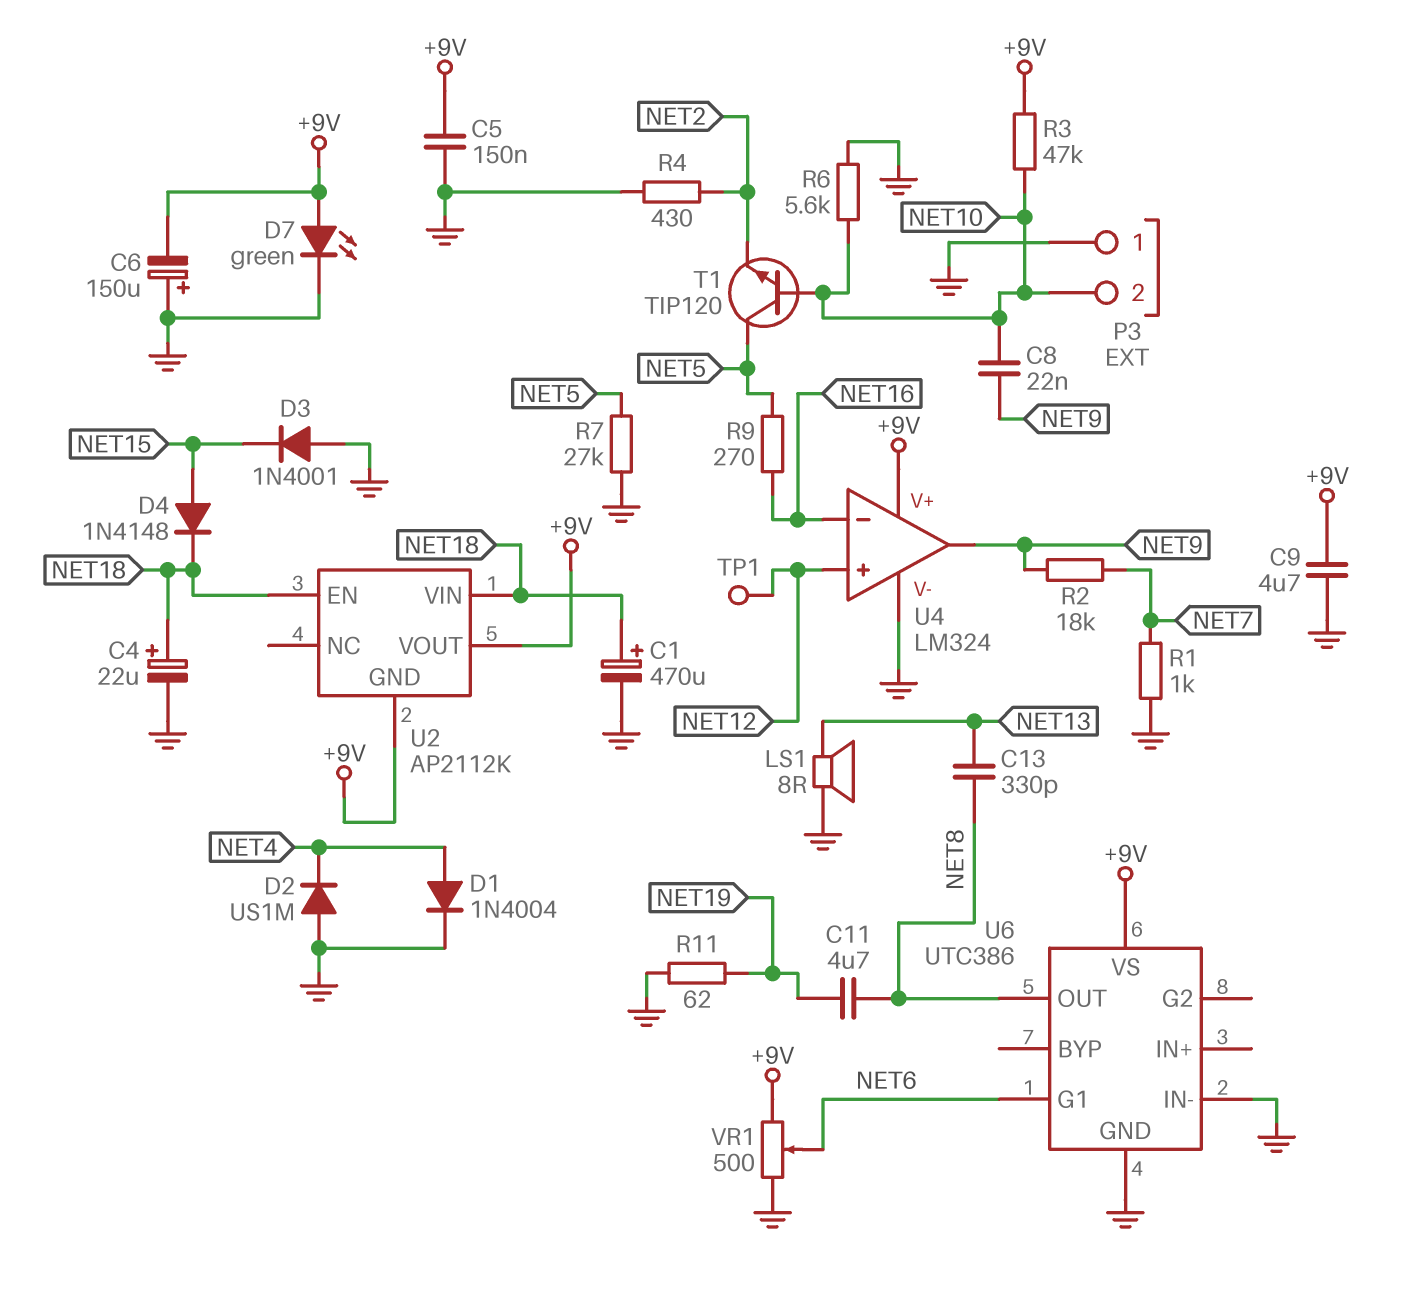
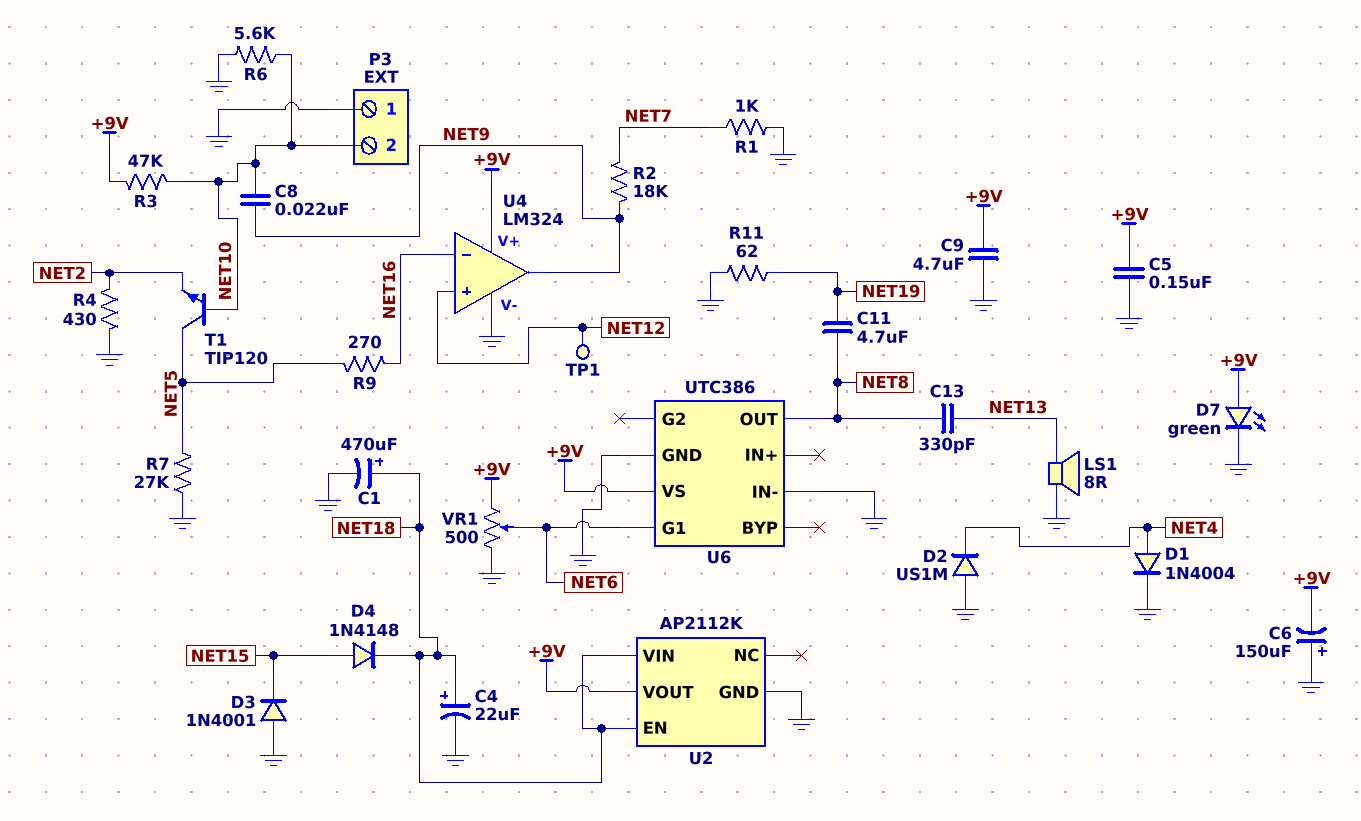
U2 pin GND: +9V -> GND

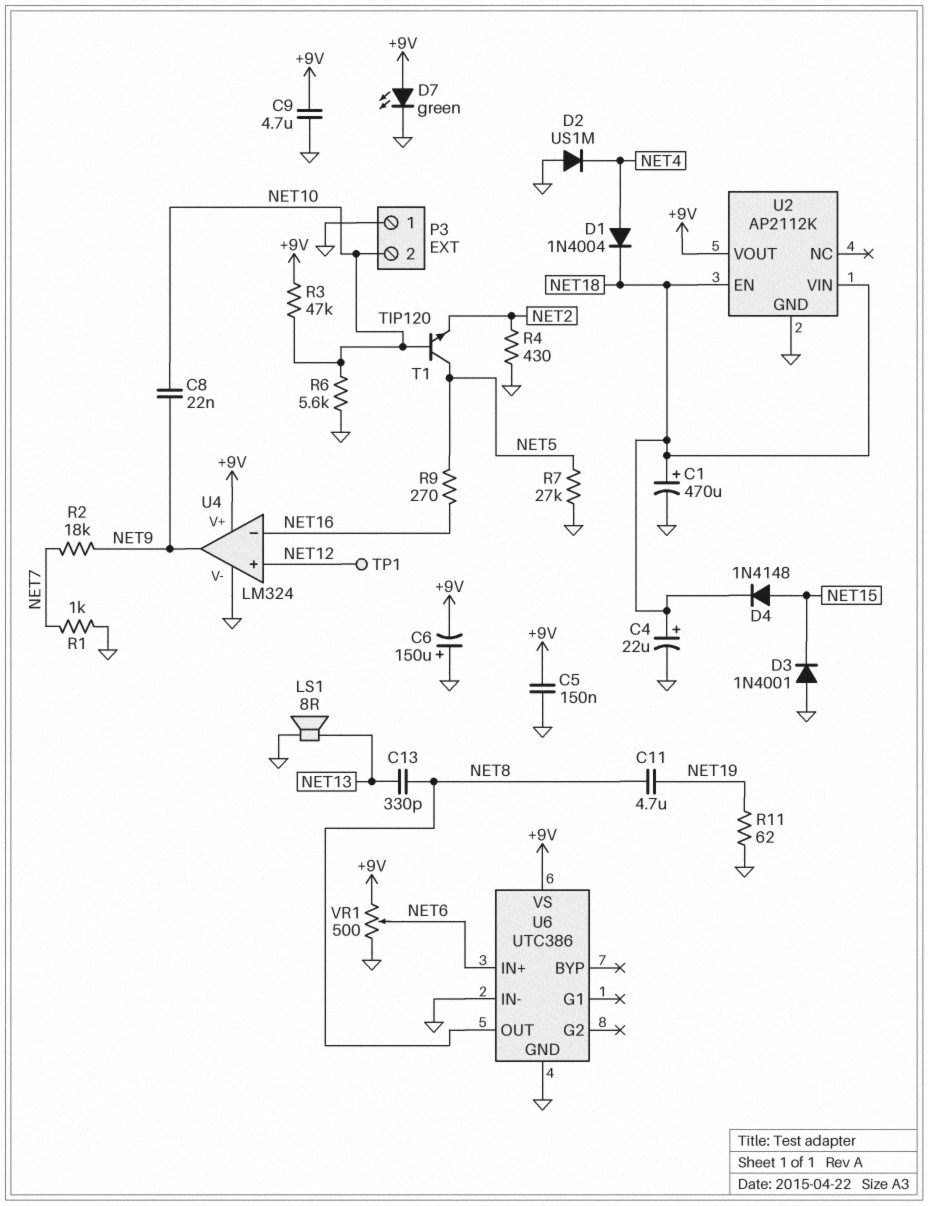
D1: diode 1N4004 (A NET4, K GND) -> diode 1N4004 (A NET4, K NET18)
U6 pin G1: NET6 -> none
U6 pin IN+: none -> NET6

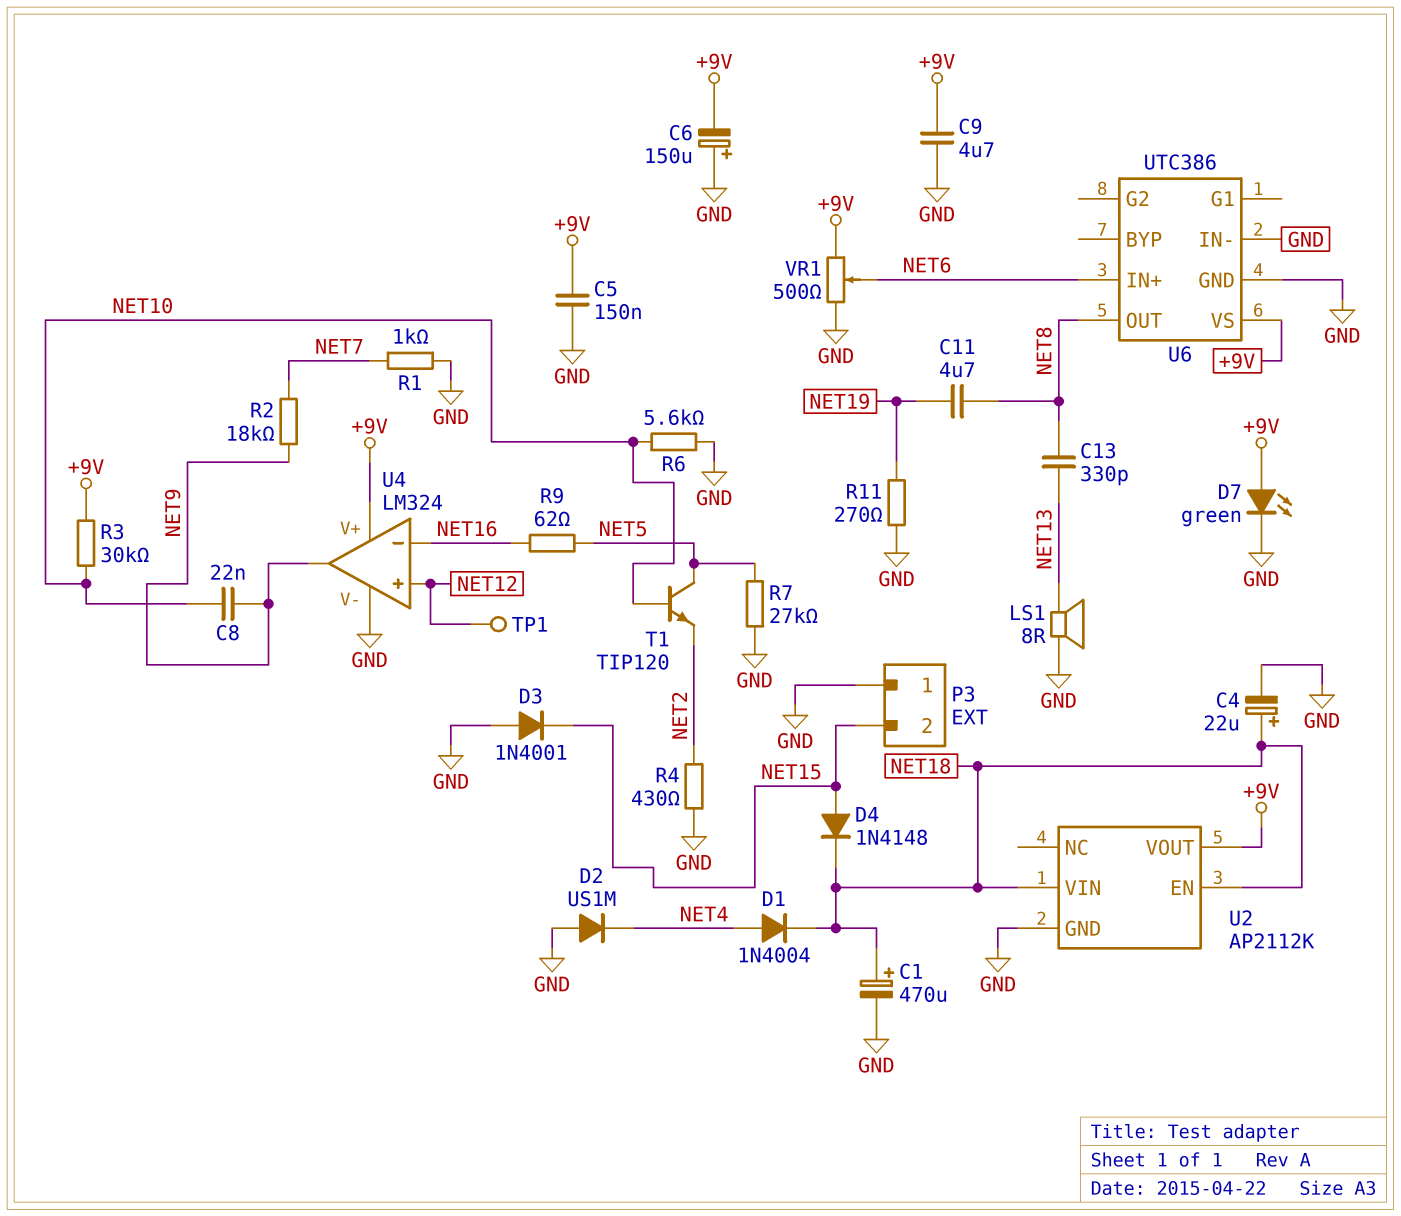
P3 pin 2: NET10 -> NET15
R3: 47k (+9V, NET10) -> 30k (+9V, NET10)
R9: 270 (NET5, NET16) -> 62 (NET5, NET16)
R11: 62 (GND, NET19) -> 270 (GND, NET19)

